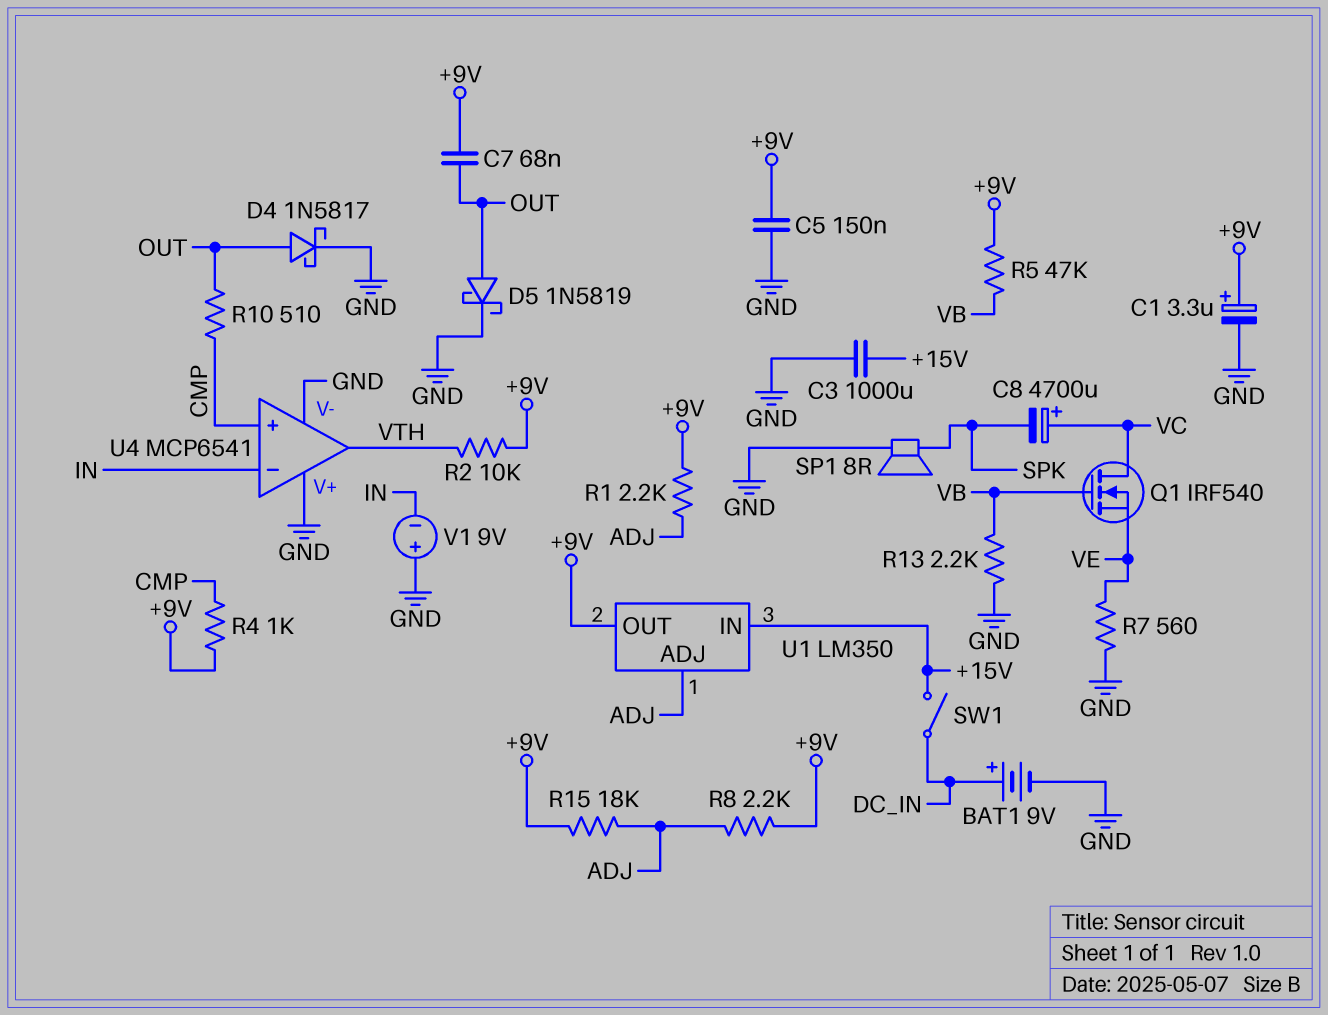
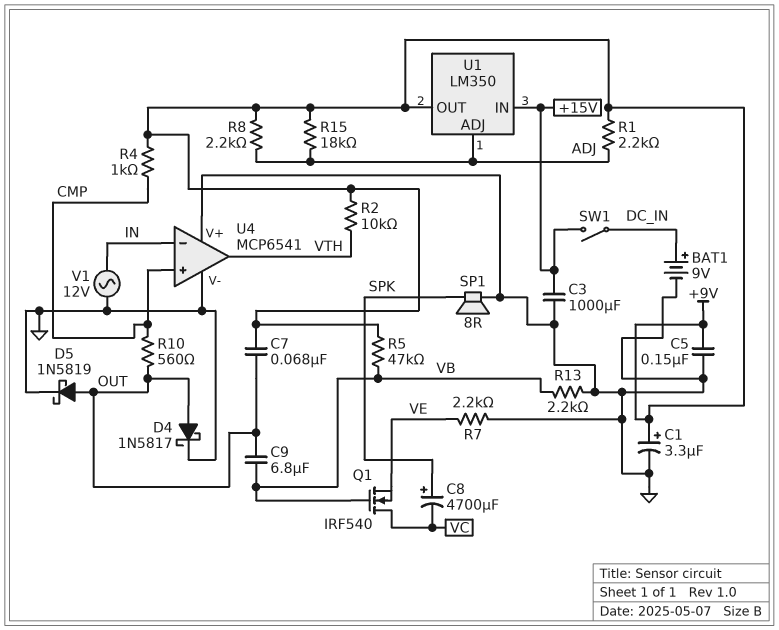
C8: 4700uF (plus VC, minus SPK) -> 4700uF (plus SPK, minus VC)
C9: none -> 6.8uF (OUT, VB)
R7: 560 (GND, VE) -> 2.2k (GND, VE)
R10: 510 (CMP, OUT) -> 560 (CMP, OUT)
V1: 9V (plus GND, minus IN) -> AC 12V (GND, IN)

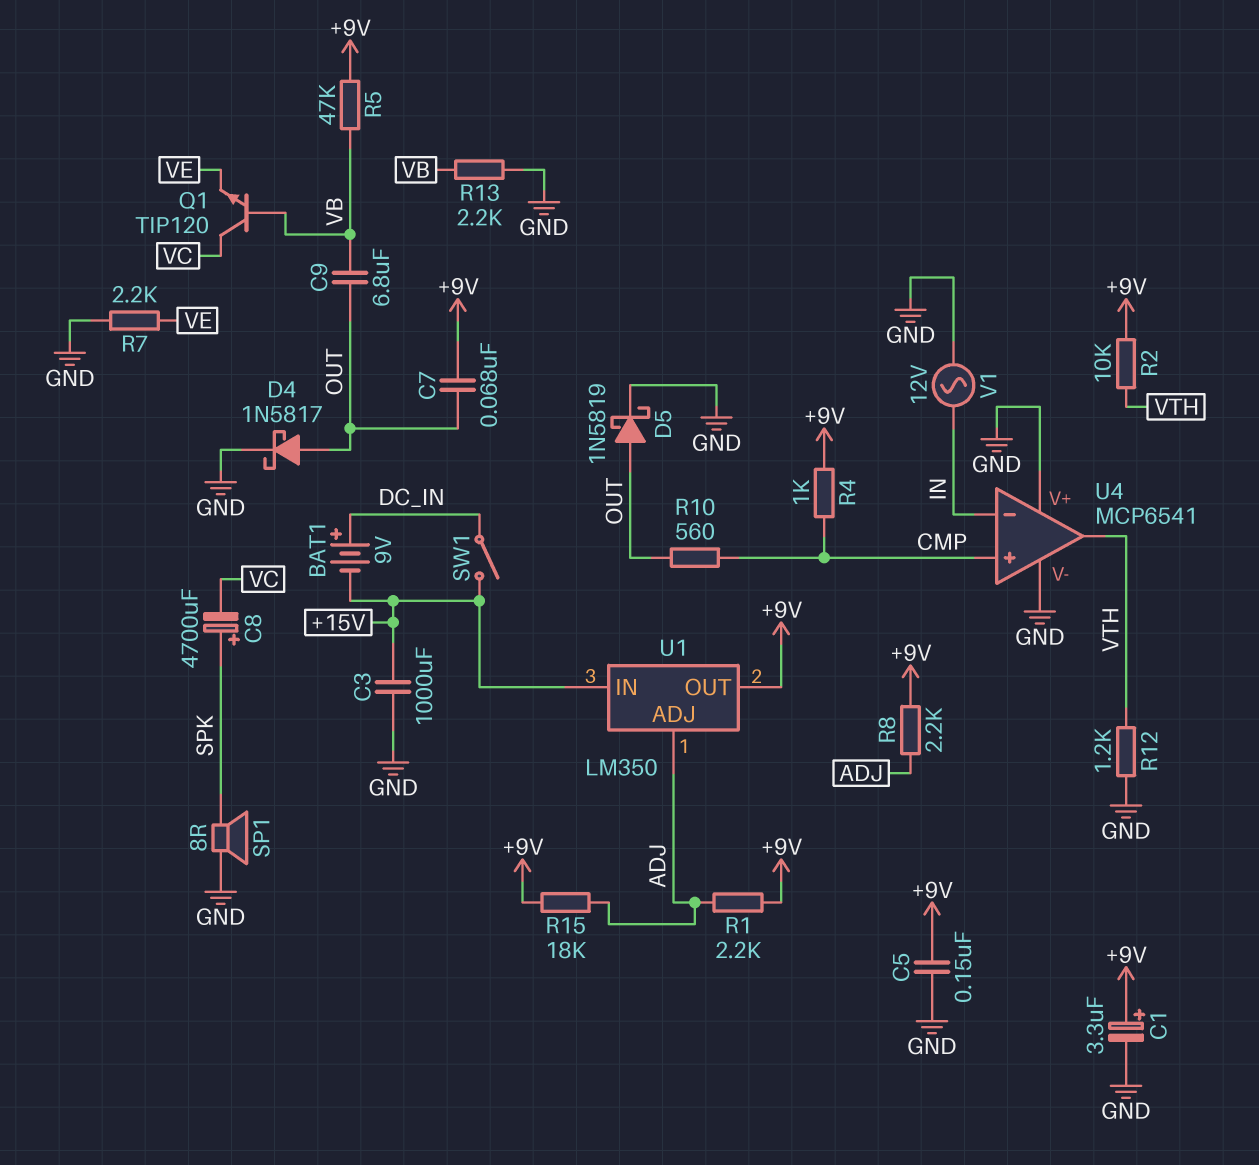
BAT1: 9V (plus DC_IN, minus GND) -> 9V (plus DC_IN, minus +15V)
Q1: NMOS IRF540 (G VB, D VC, S VE) -> NPN TIP120 (B VB, C VC, E VE)
R12: none -> 1.2k (GND, VTH)

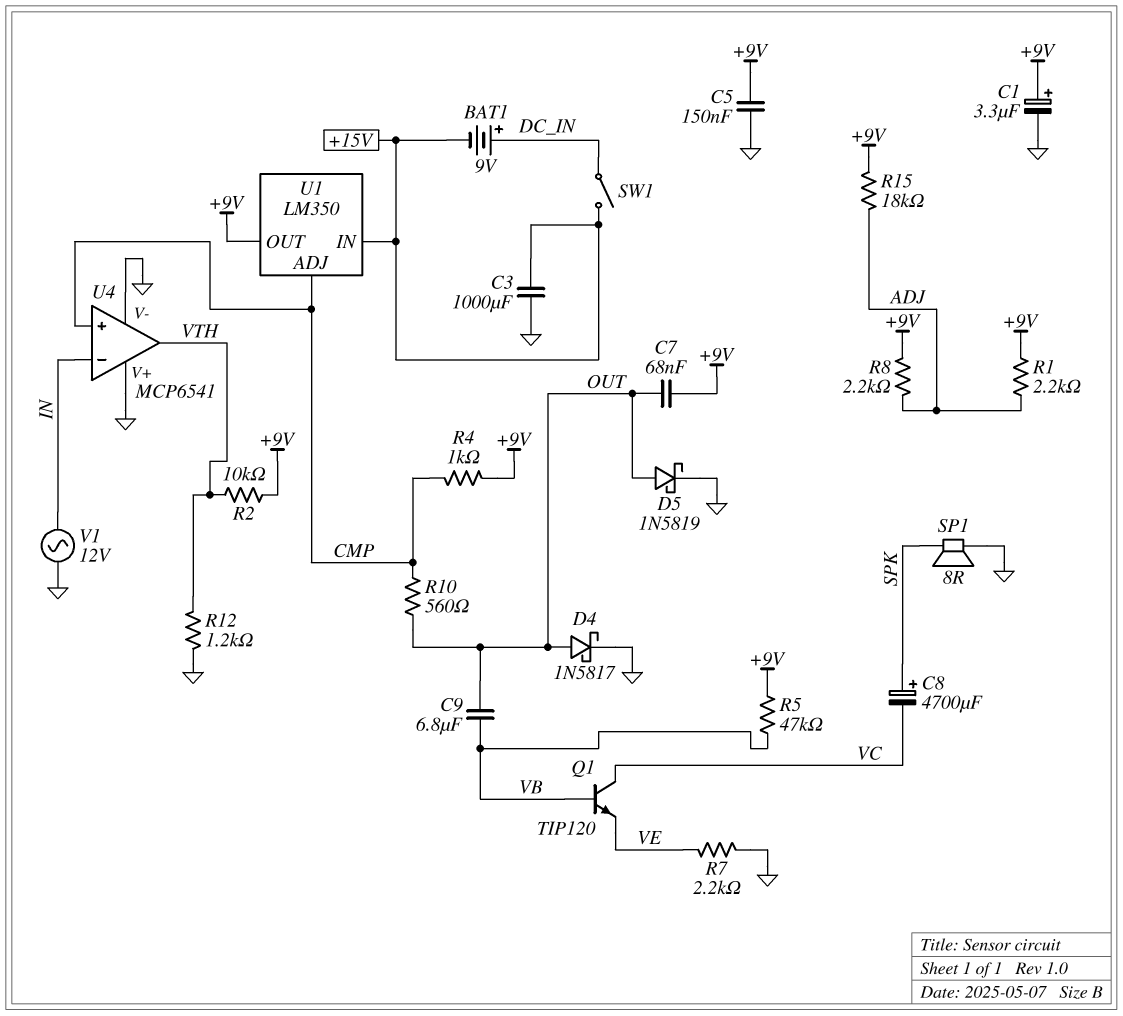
R13: 2.2k (GND, VB) -> none
U1 pin ADJ: ADJ -> CMP

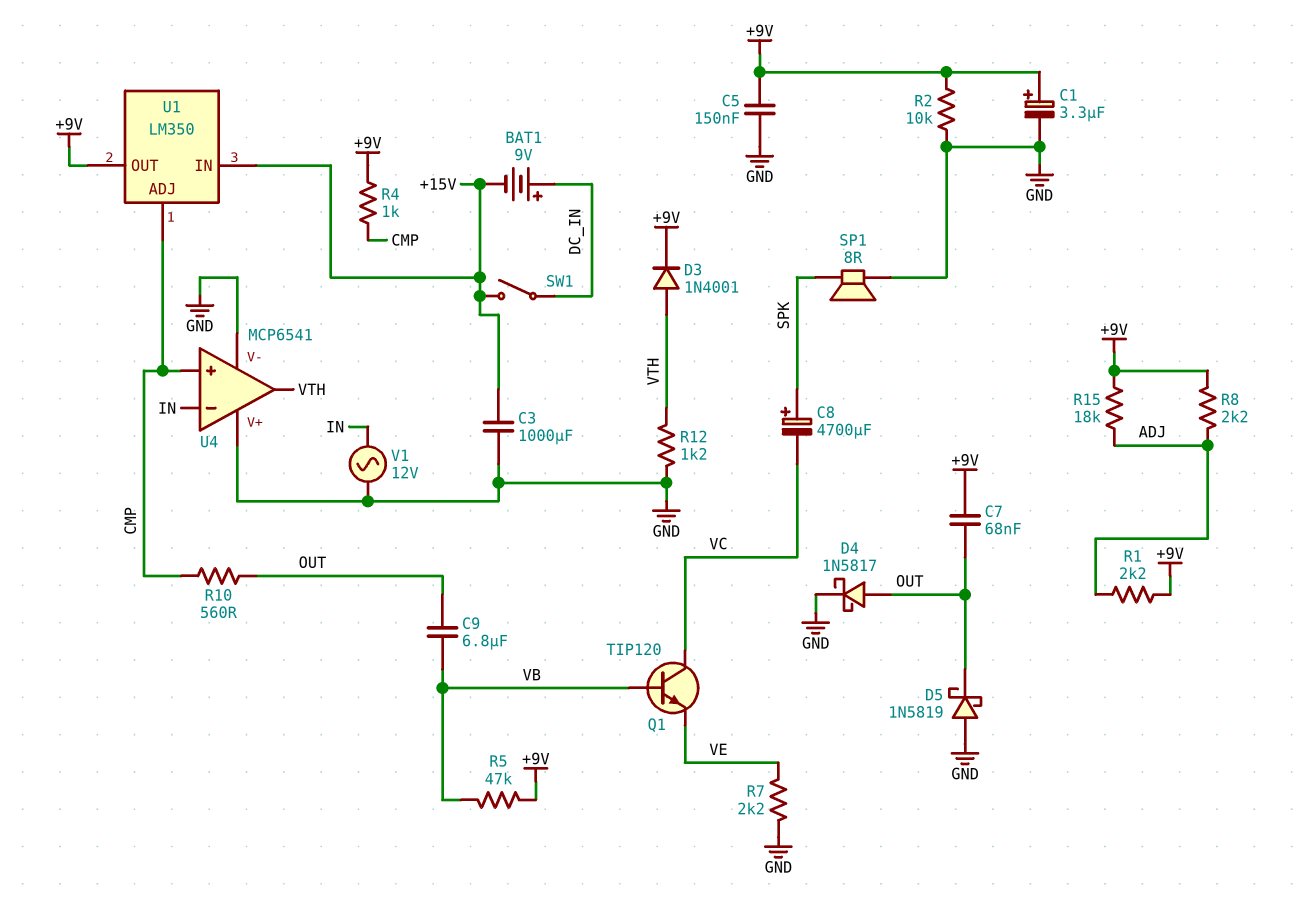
D3: none -> diode 1N4001 (A VTH, K +9V)
D5: schottky 1N5819 (A OUT, K GND) -> schottky 1N5819 (A GND, K OUT)
R2: 10k (+9V, VTH) -> 10k (+9V, GND)

